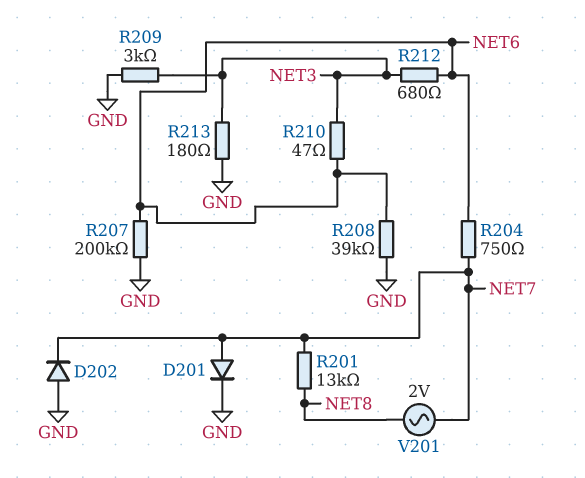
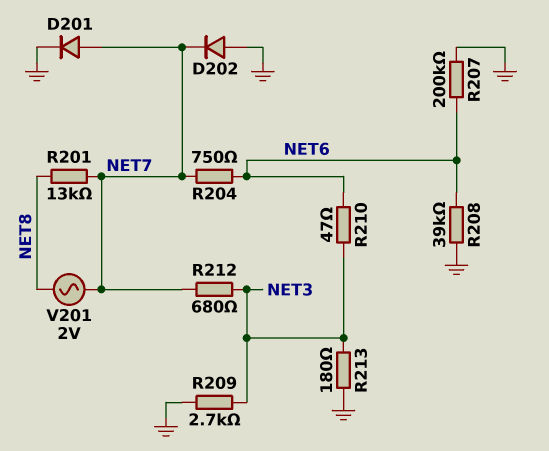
R209: 3k (GND, NET3) -> 2.7k (GND, NET3)
R212: 680 (NET3, NET6) -> 680 (NET3, NET7)

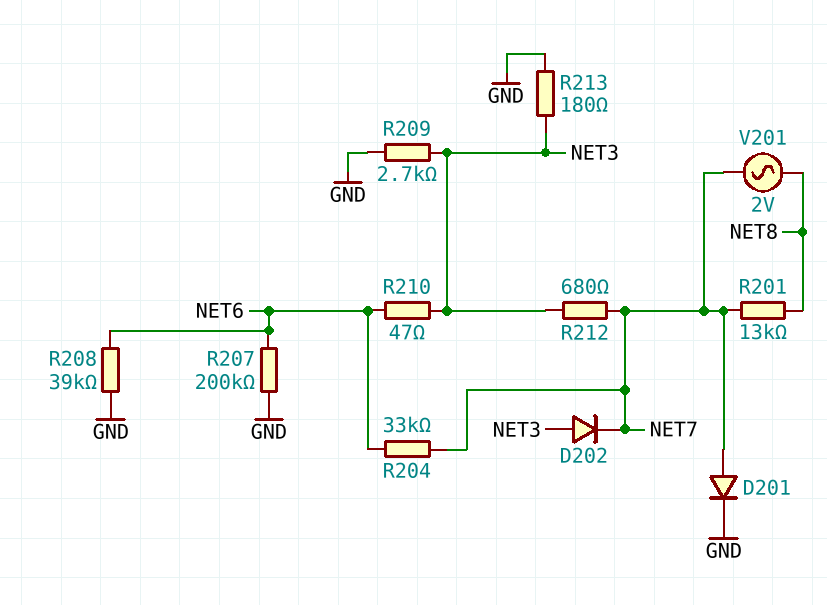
D202: diode (A GND, K NET7) -> diode (A NET3, K NET7)
R204: 750 (NET6, NET7) -> 33k (NET6, NET7)

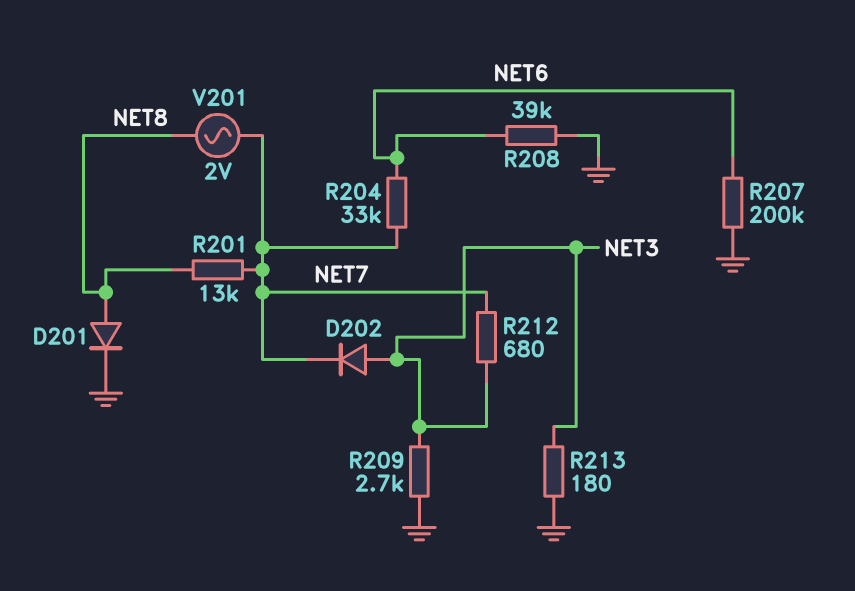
D201: diode (A NET7, K GND) -> diode (A NET8, K GND)
R210: 47 (NET3, NET6) -> none

